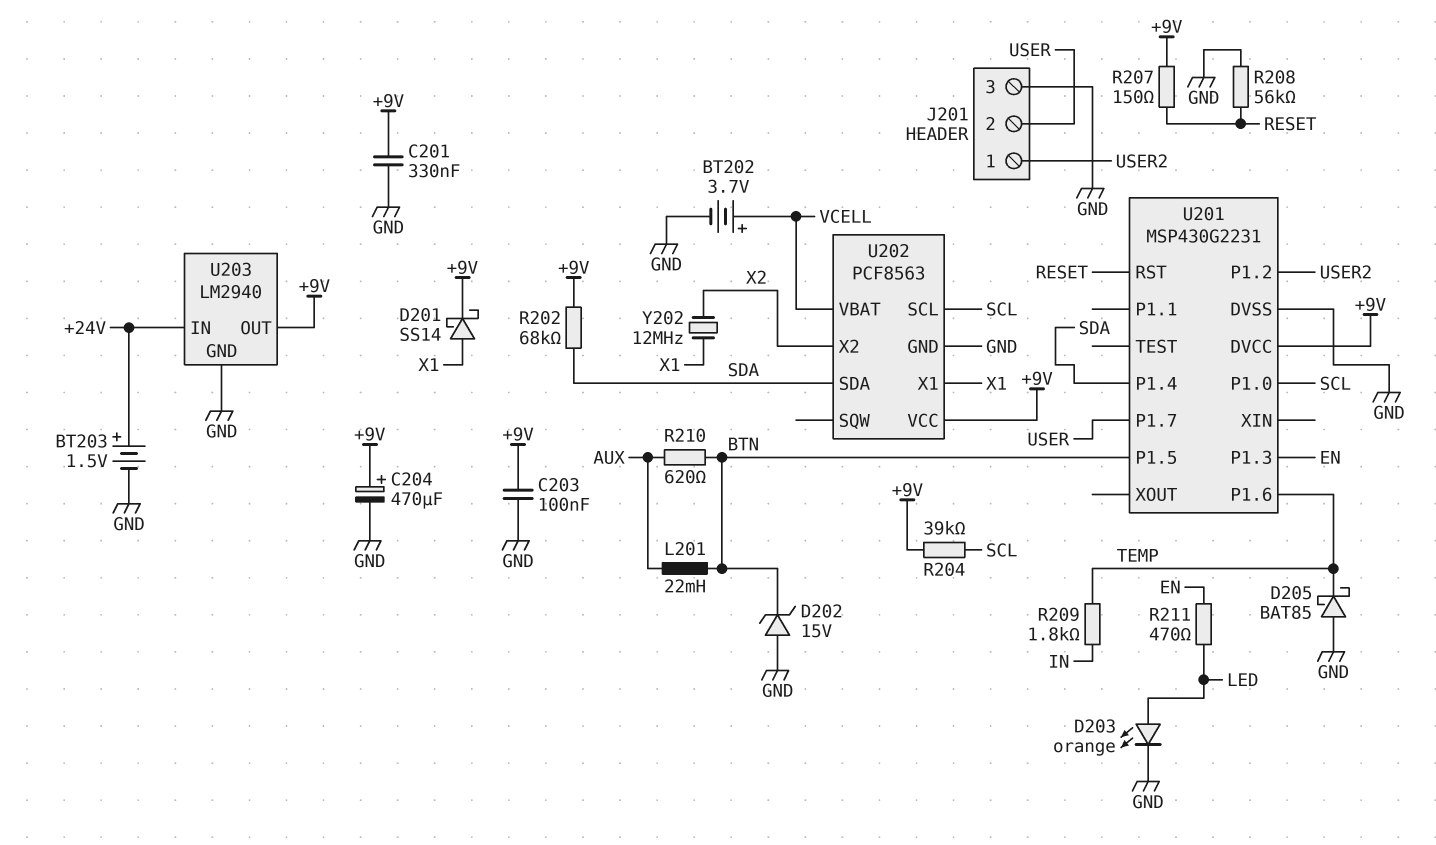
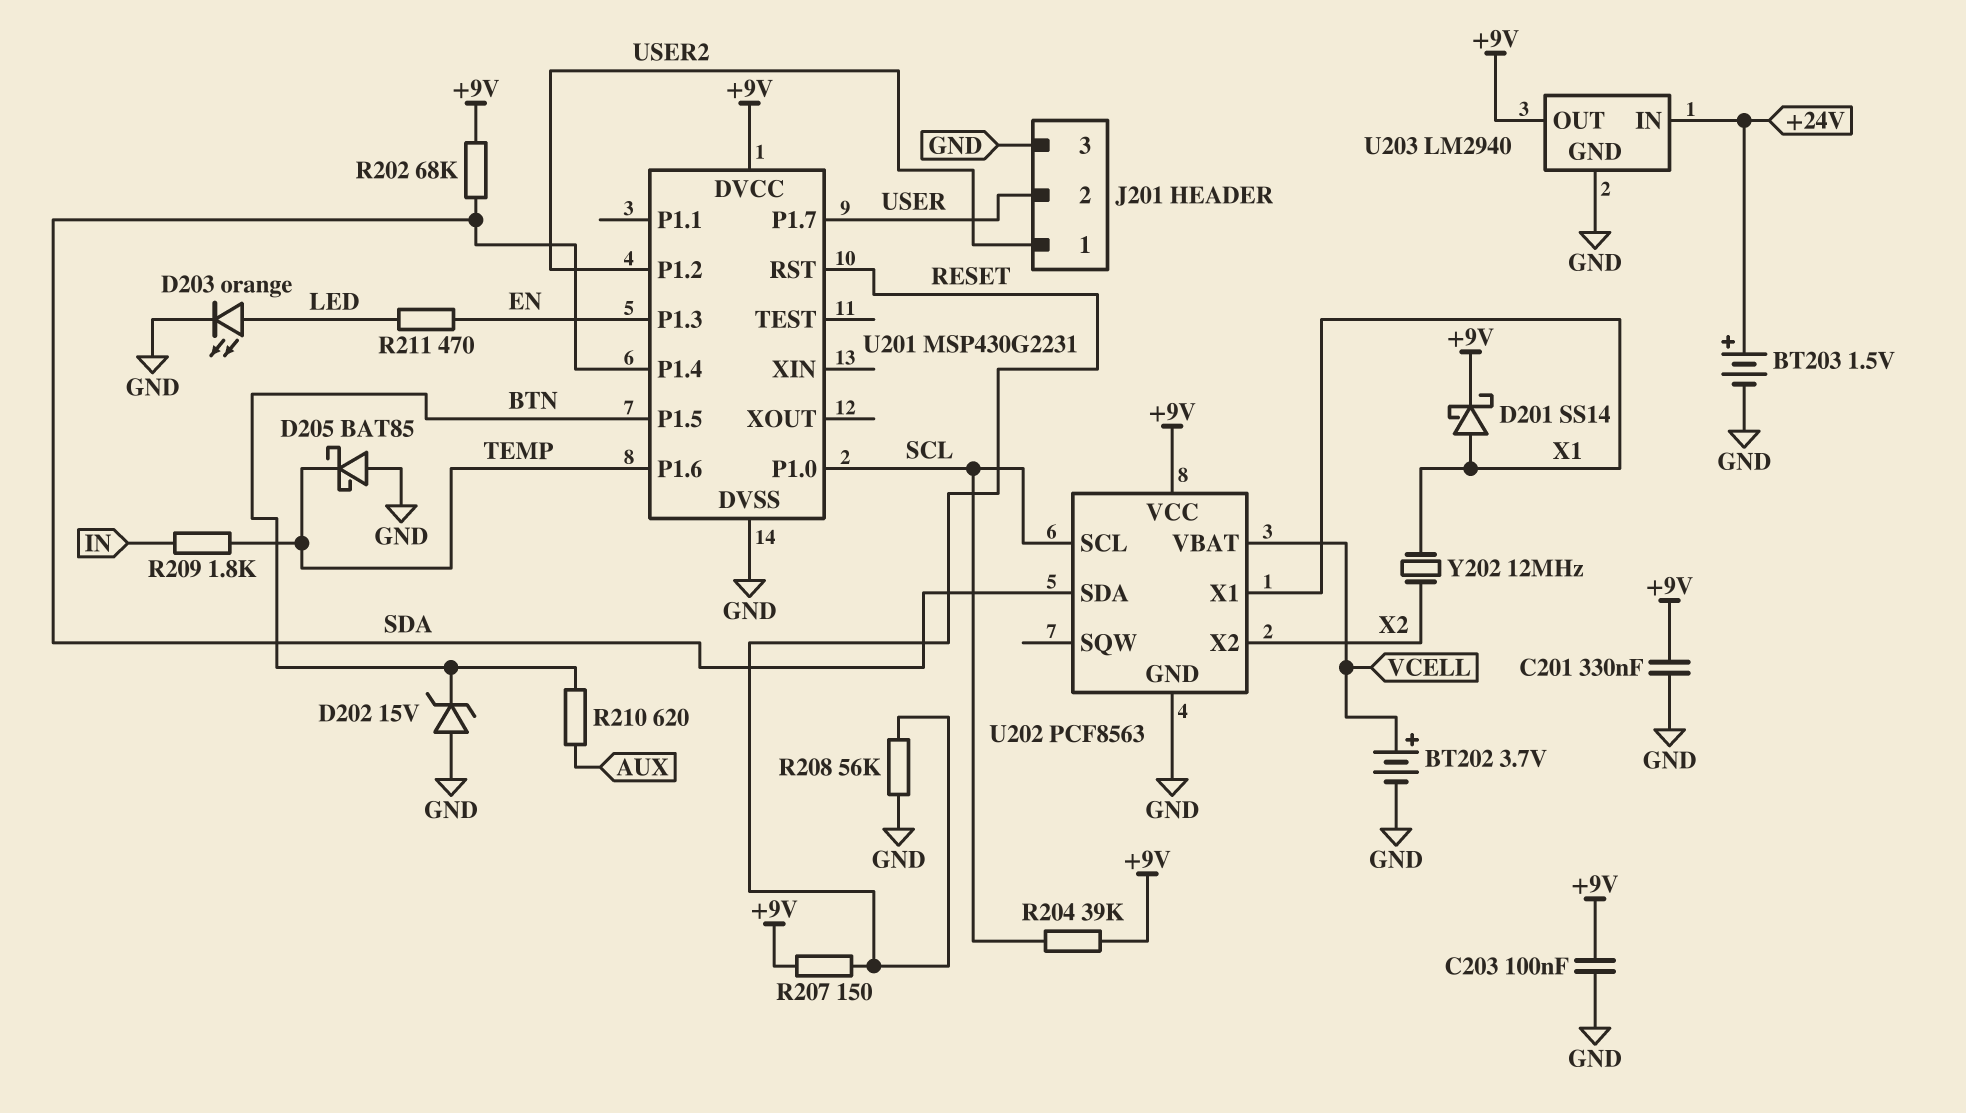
C204: 470uF (plus +9V, minus GND) -> none
L201: 22mH (AUX, BTN) -> none

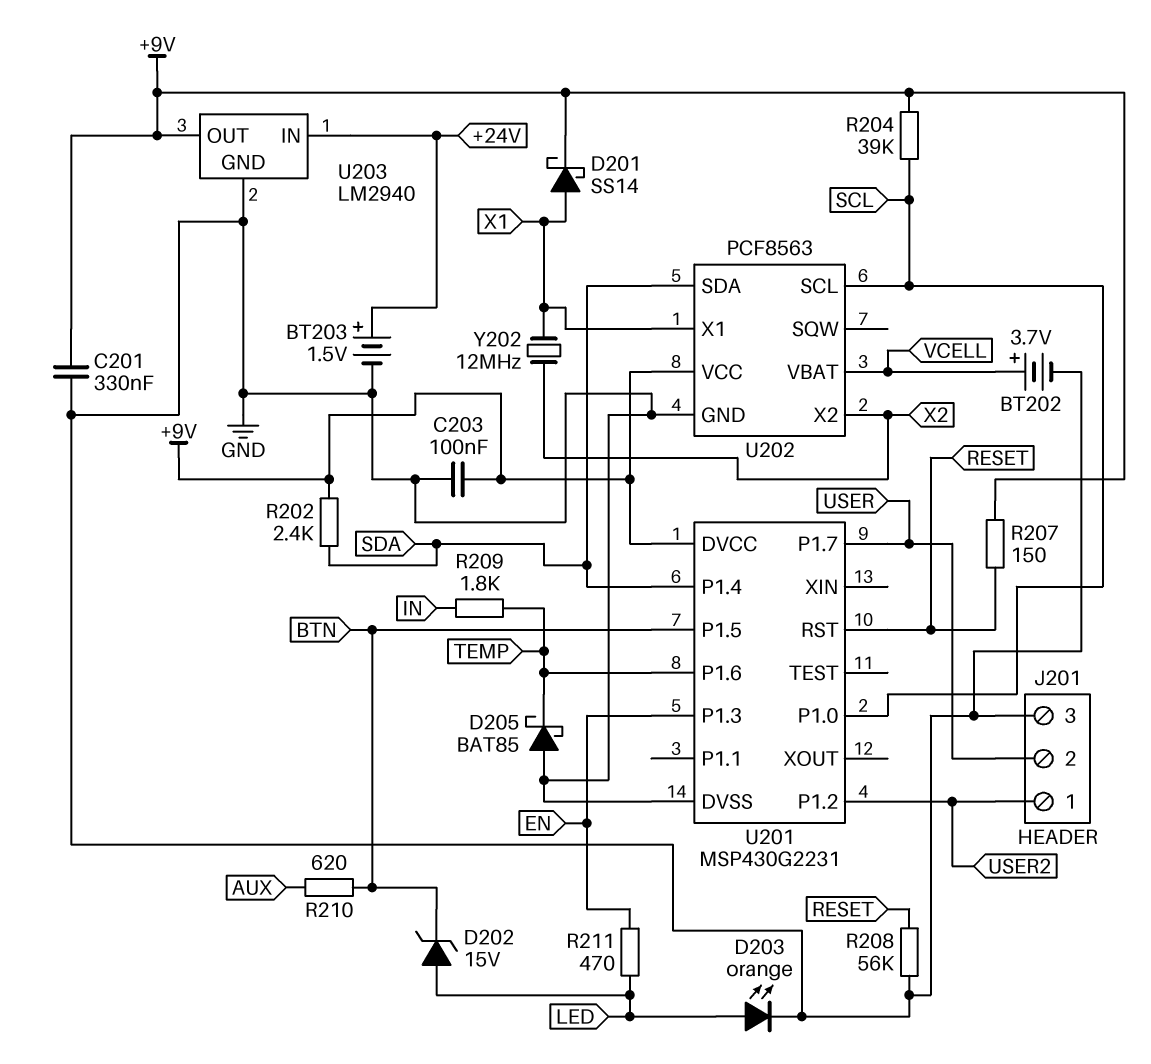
D202: zener 15V (A GND, K BTN) -> zener 15V (A LED, K BTN)
R202: 68k (+9V, SDA) -> 2.4k (+9V, SDA)

